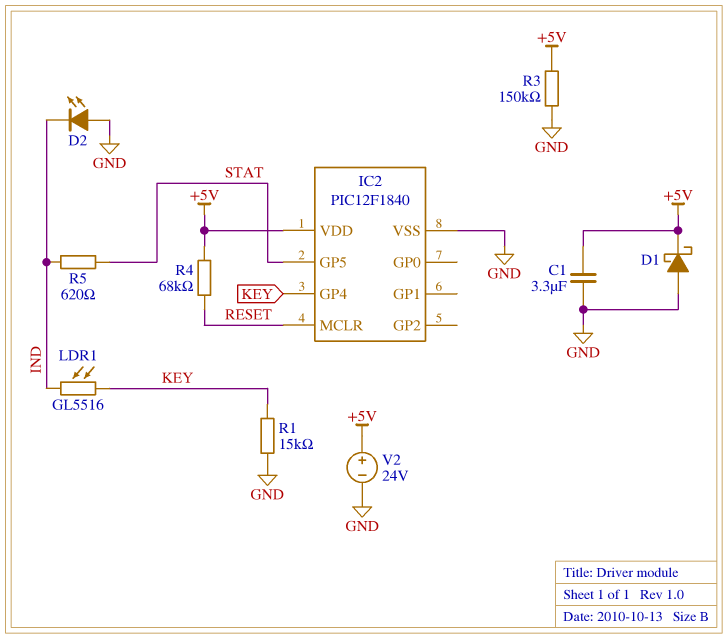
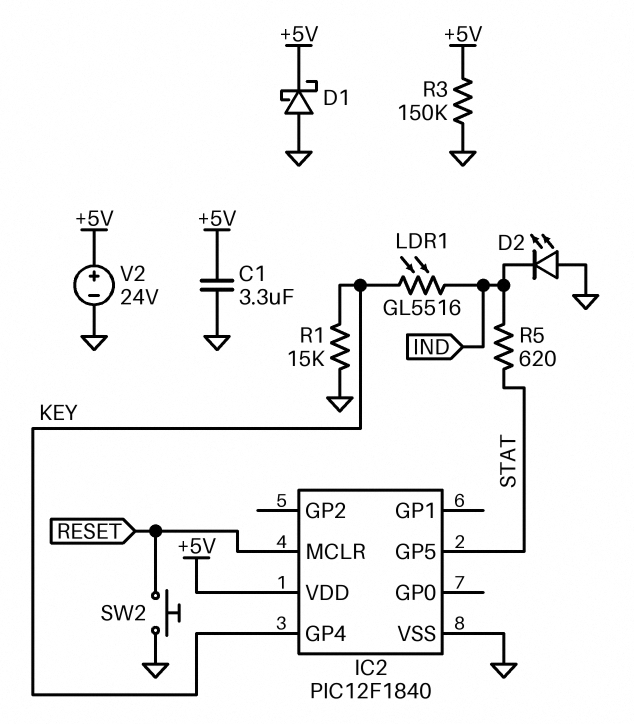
R4: 68k (+5V, RESET) -> none
SW2: none -> button (GND, RESET)

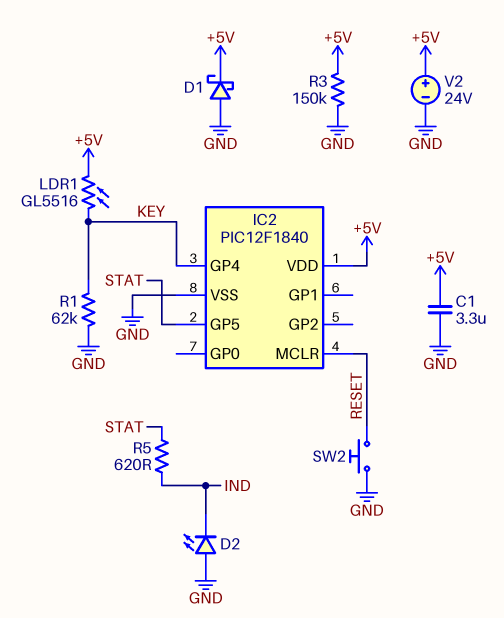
LDR1: GL5516 (IND, KEY) -> GL5516 (+5V, KEY)
R1: 15k (GND, KEY) -> 62k (GND, KEY)

